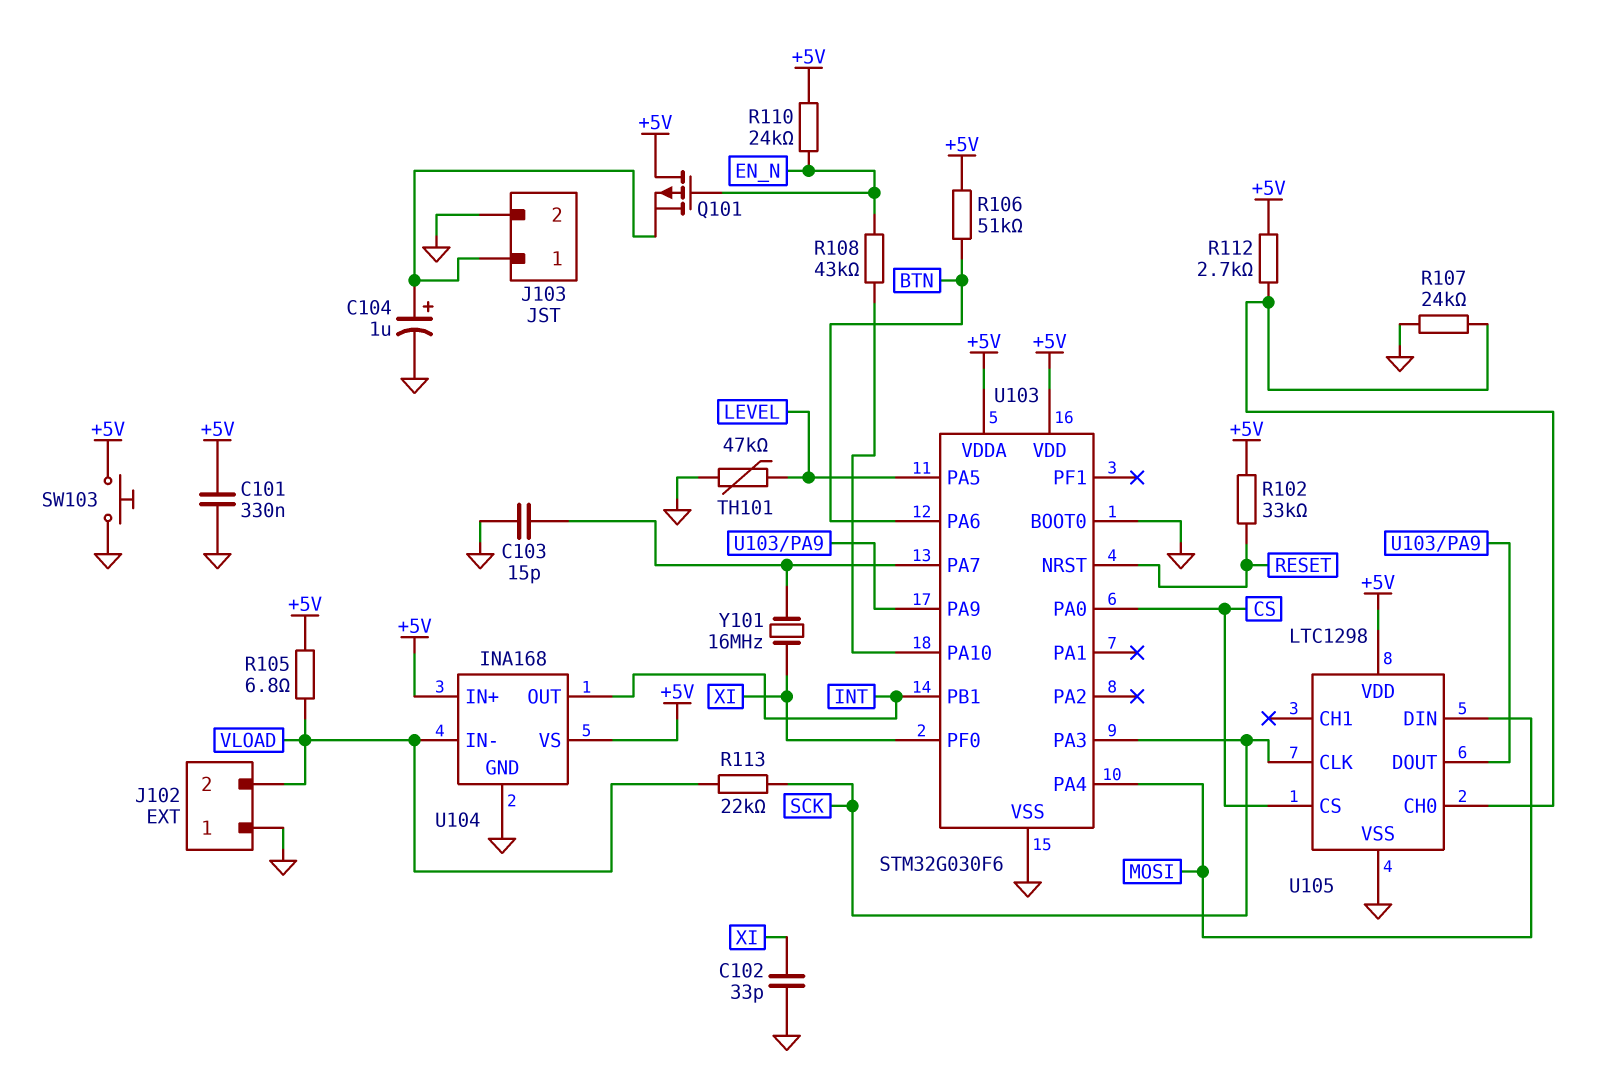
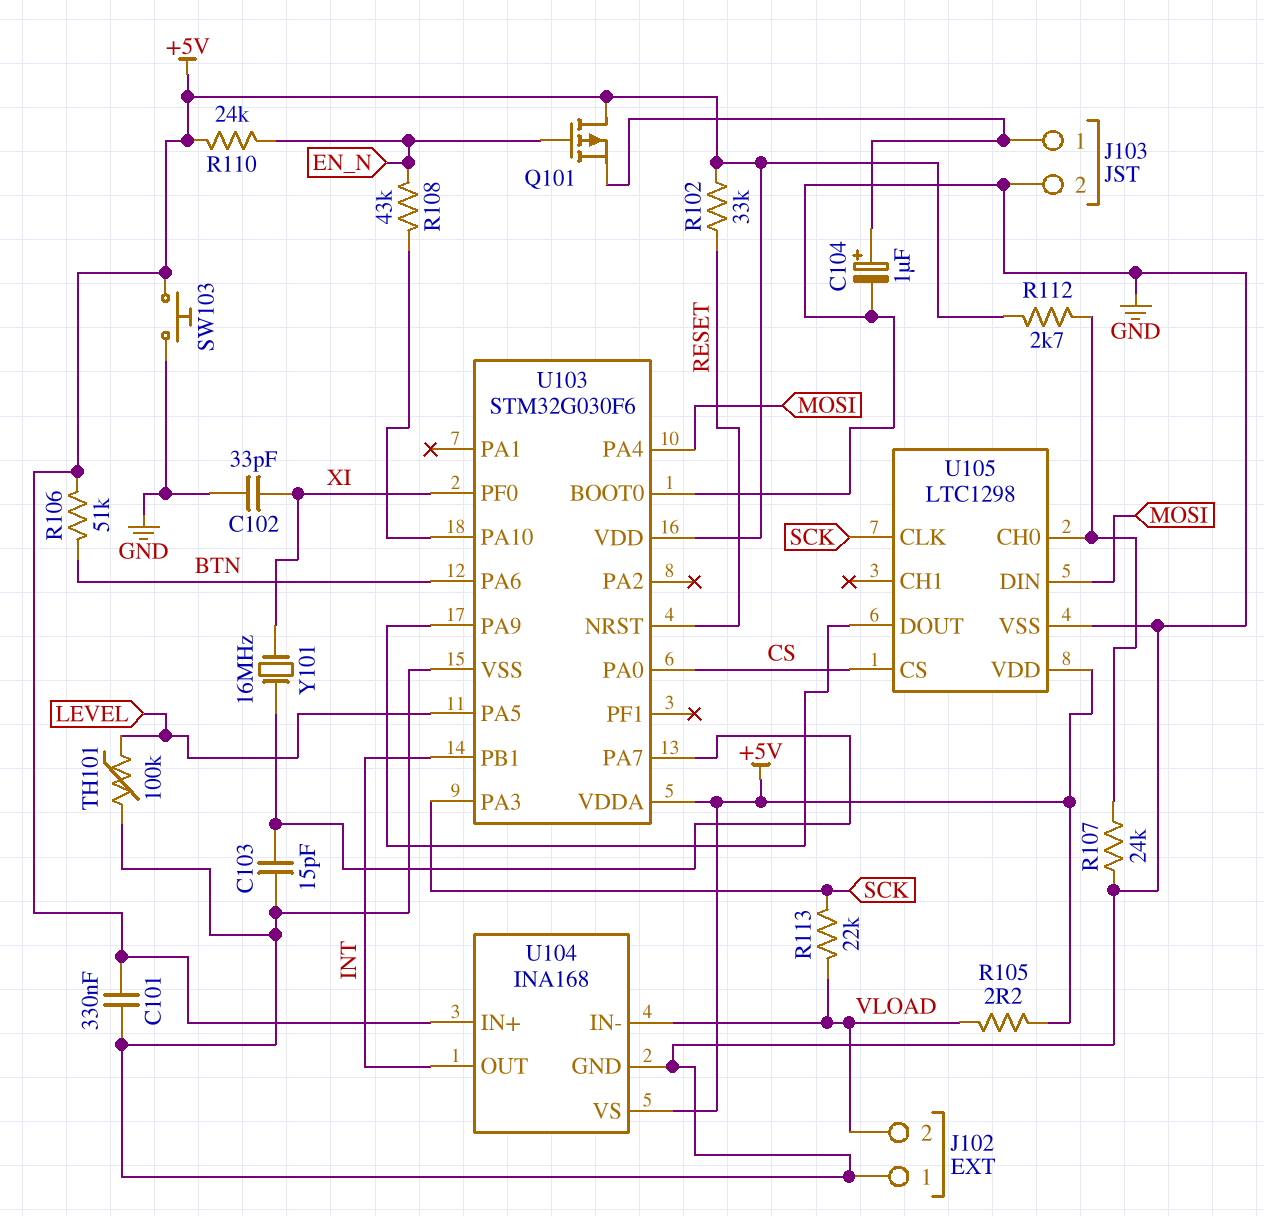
R105: 6.8 (+5V, VLOAD) -> 2.2 (+5V, VLOAD)
TH101: 47k (GND, LEVEL) -> 100k (GND, LEVEL)

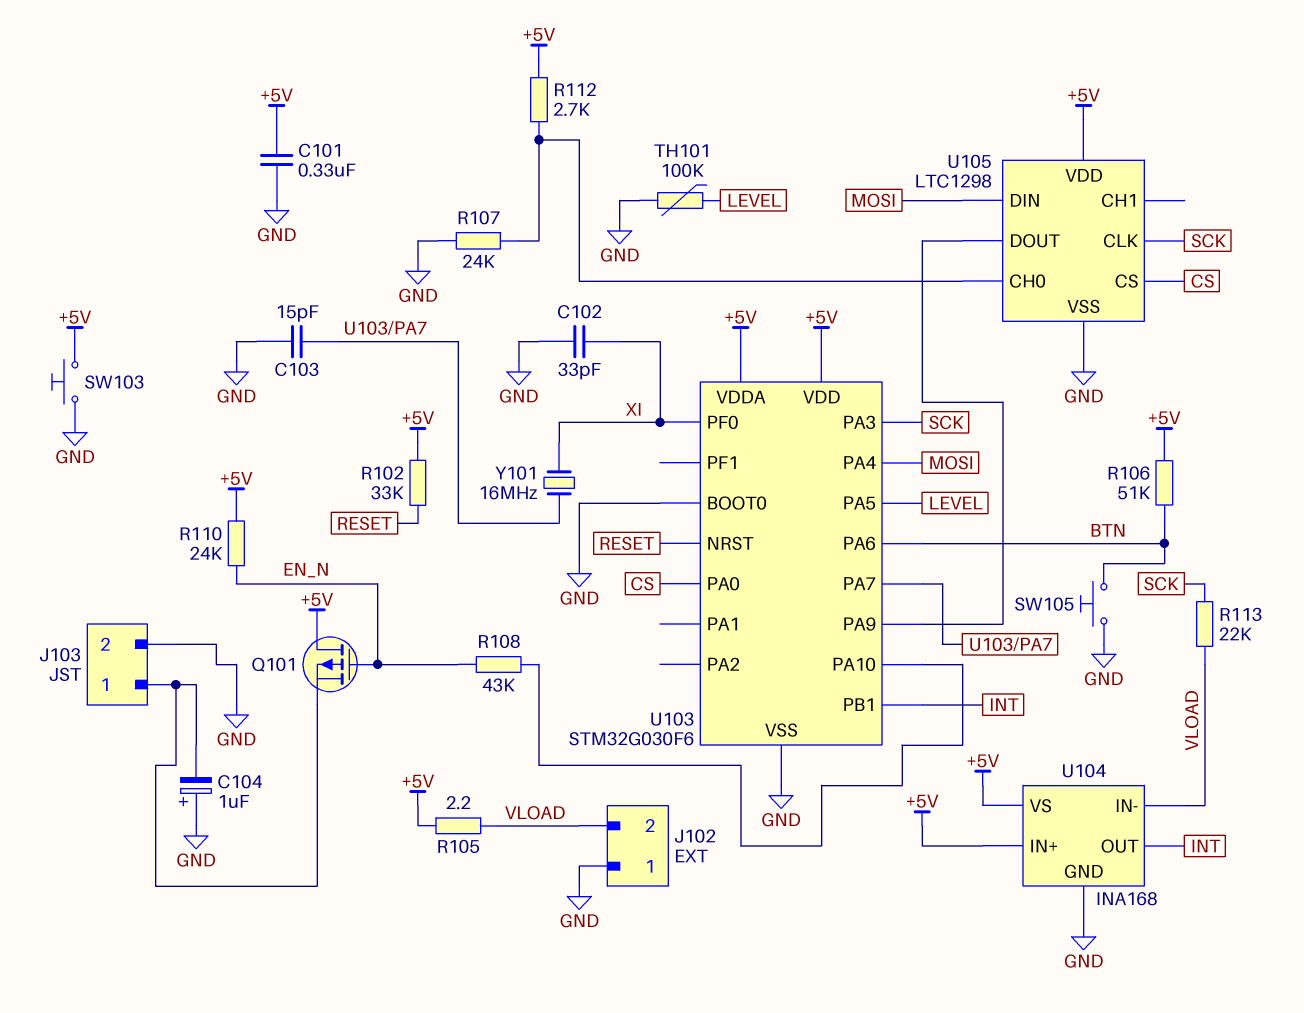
C104: 1uF (plus J103/1, minus GND) -> 1uF (plus GND, minus J103/1)
SW105: none -> button (BTN, GND)

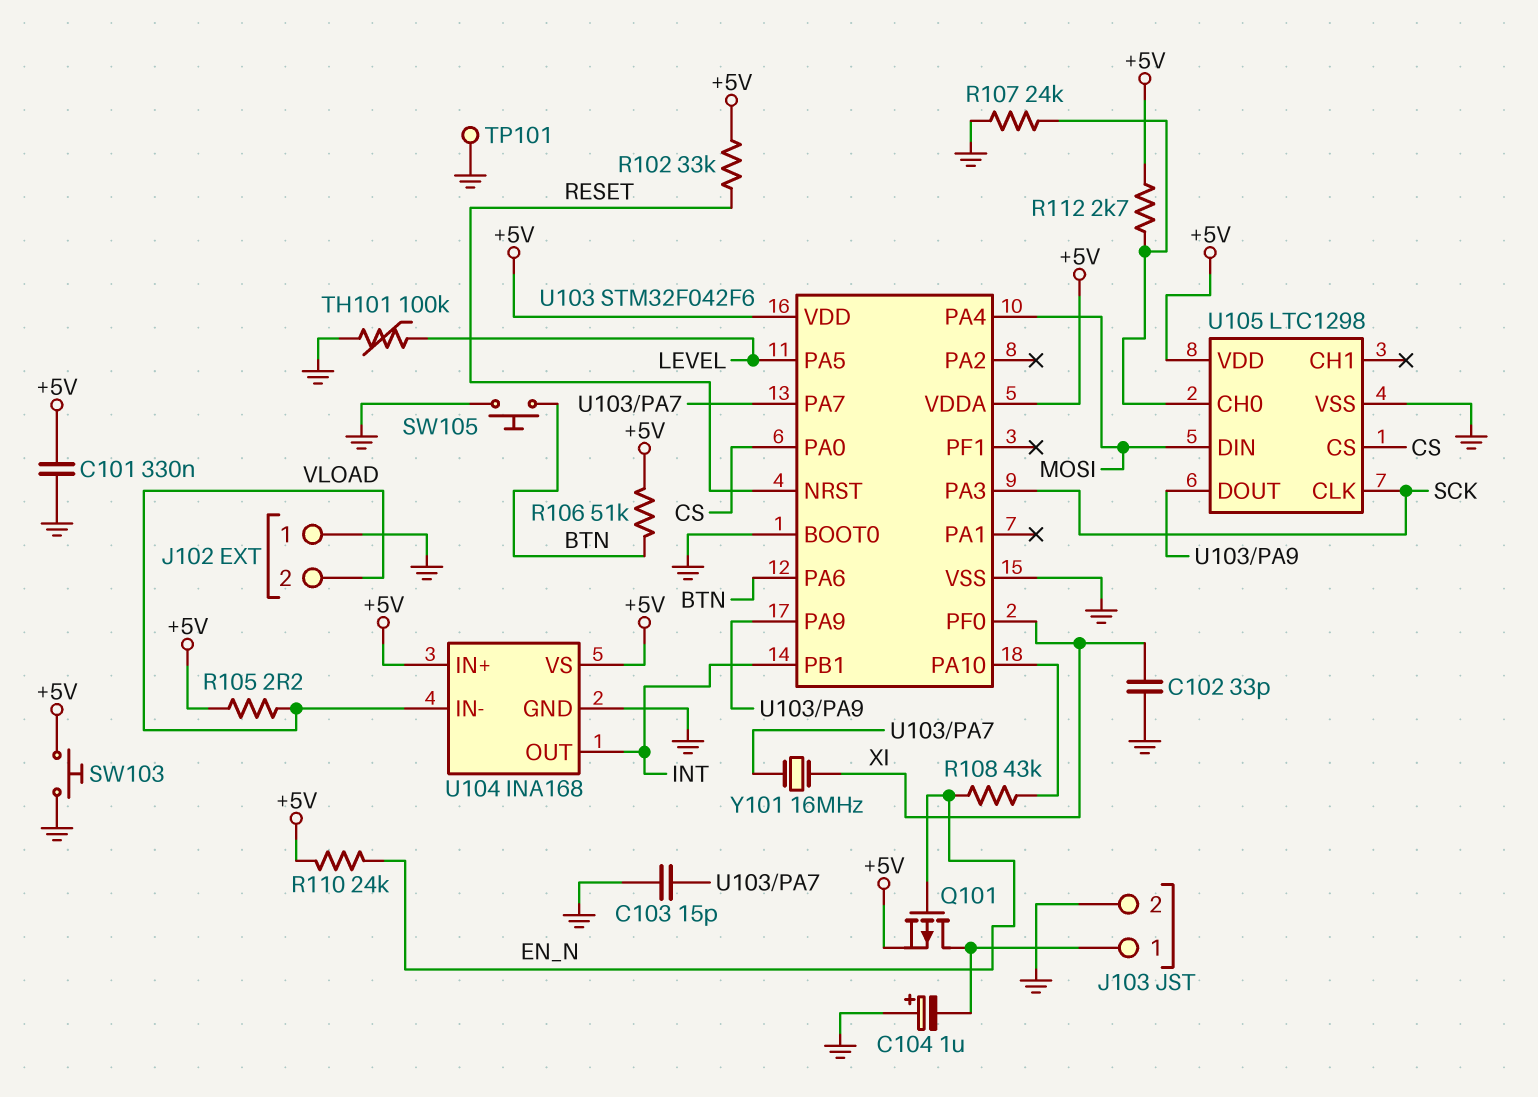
Q101: PMOS (G EN_N, D +5V, S J103/1) -> PMOS (G EN_N, D J103/1, S +5V)
R113: 22k (SCK, VLOAD) -> none
TP101: none -> test point (GND)
U103: STM32G030F6 -> STM32F042F6

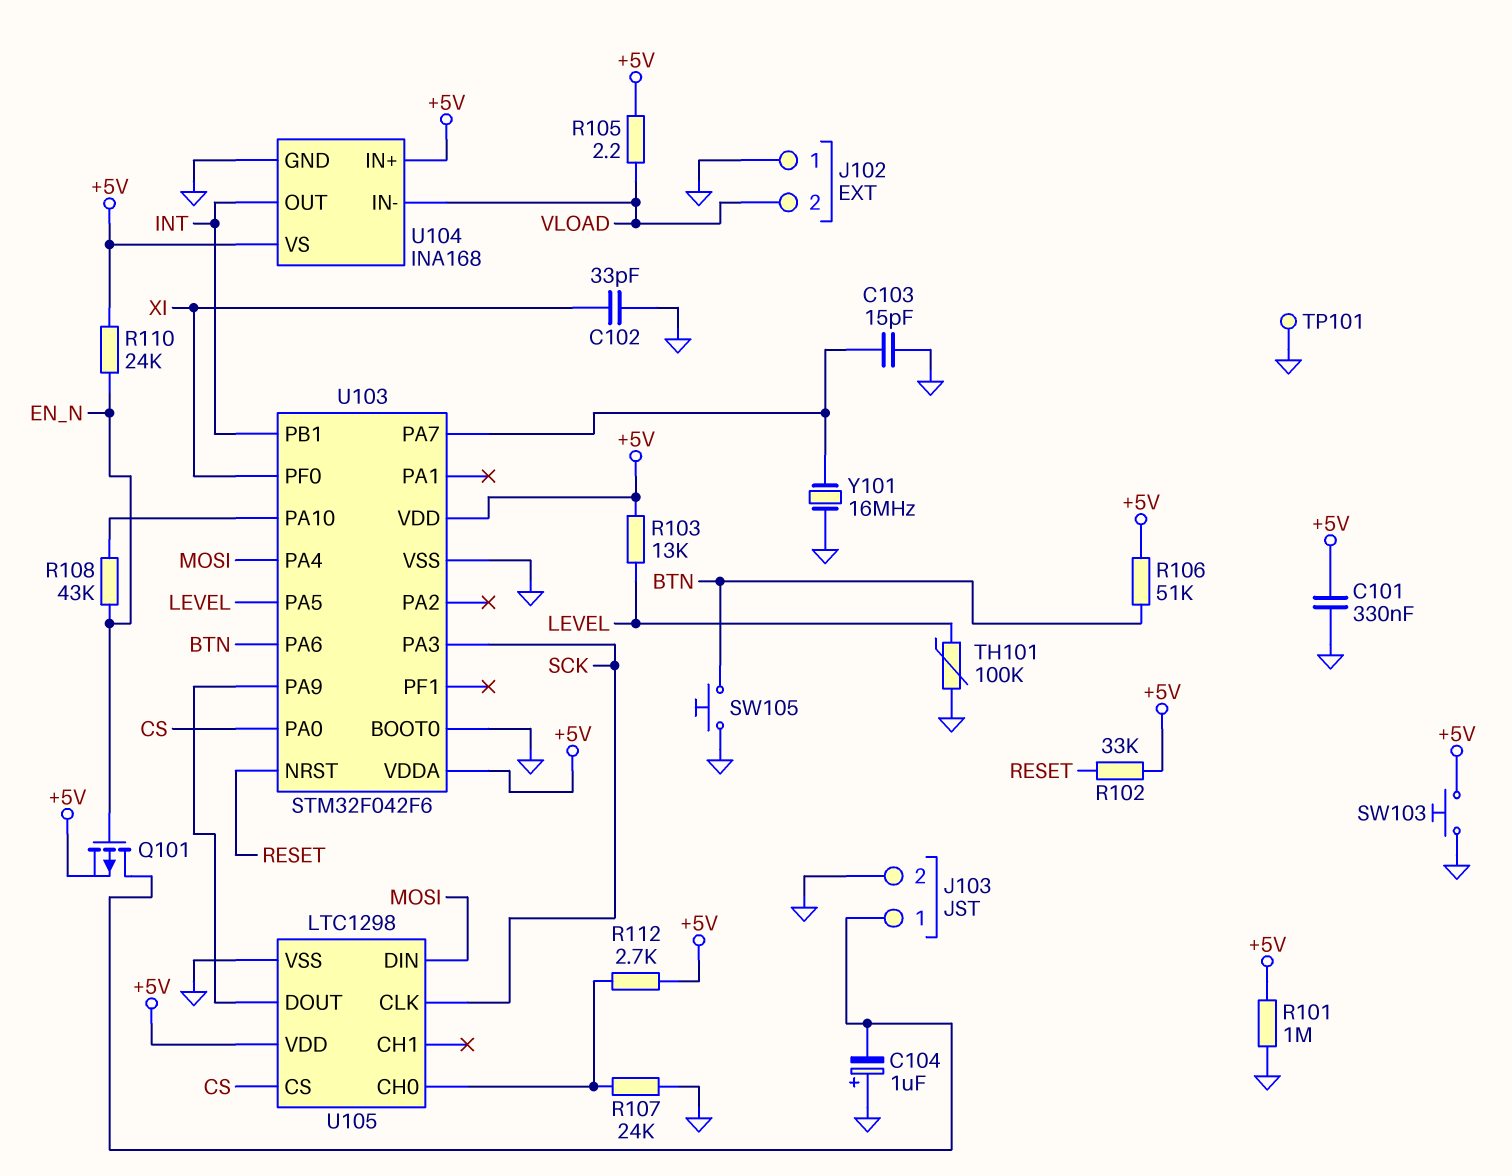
R101: none -> 1M (+5V, GND)
R103: none -> 13k (+5V, LEVEL)
Y101: 16MHz (U103/PA7, XI) -> 16MHz (GND, U103/PA7)

